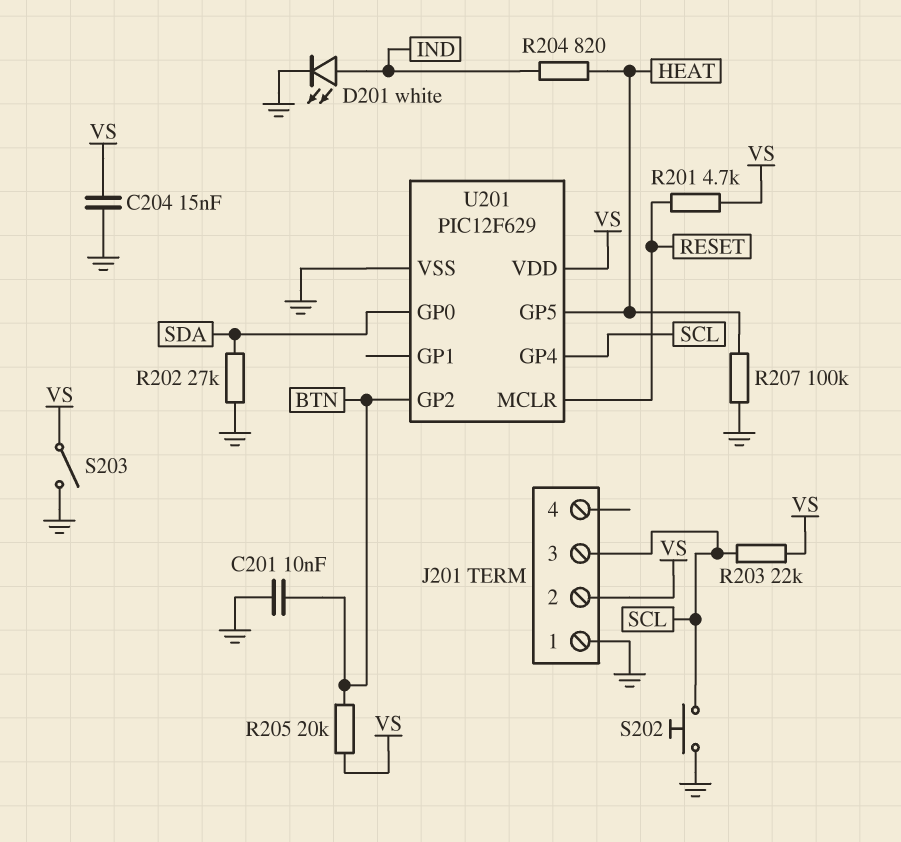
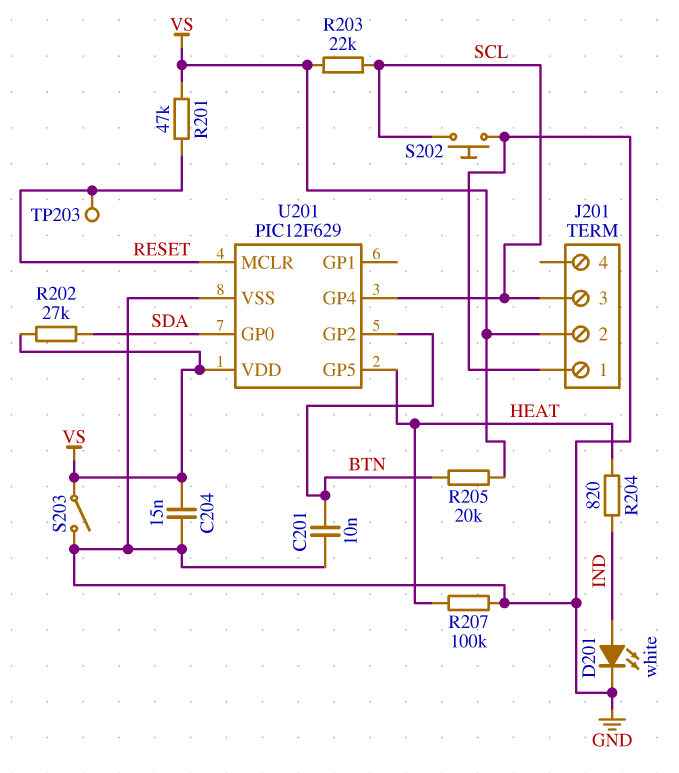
R201: 4.7k (RESET, VS) -> 47k (RESET, VS)
R202: 27k (GND, SDA) -> 27k (SDA, VS)
TP203: none -> test point (RESET)

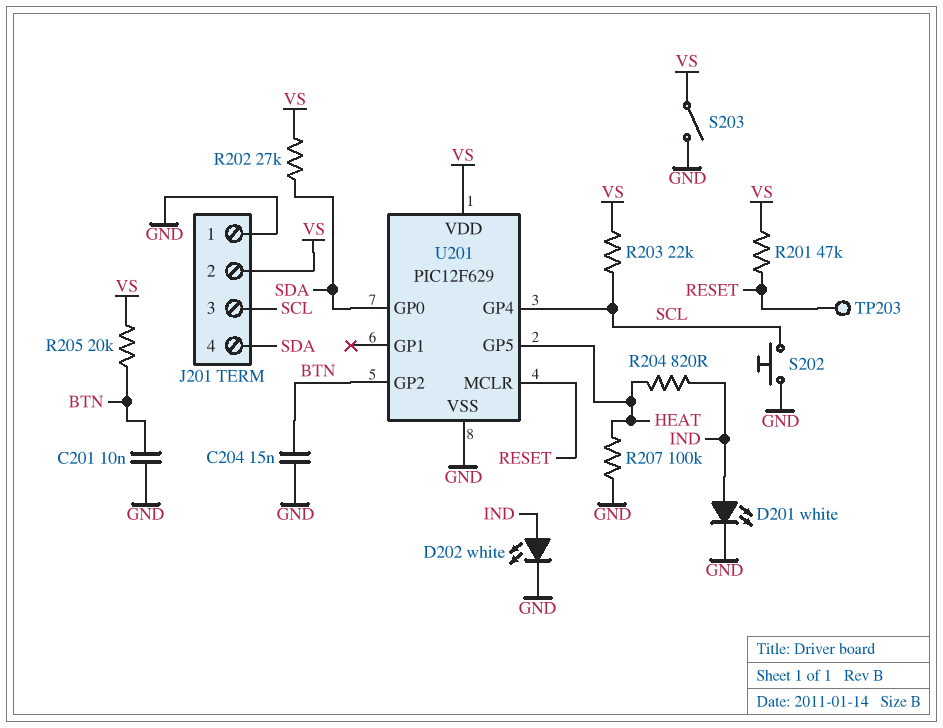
C204: 15nF (GND, VS) -> 15nF (BTN, GND)
D202: none -> LED white (A IND, K GND)
J201 pin 4: none -> SDA

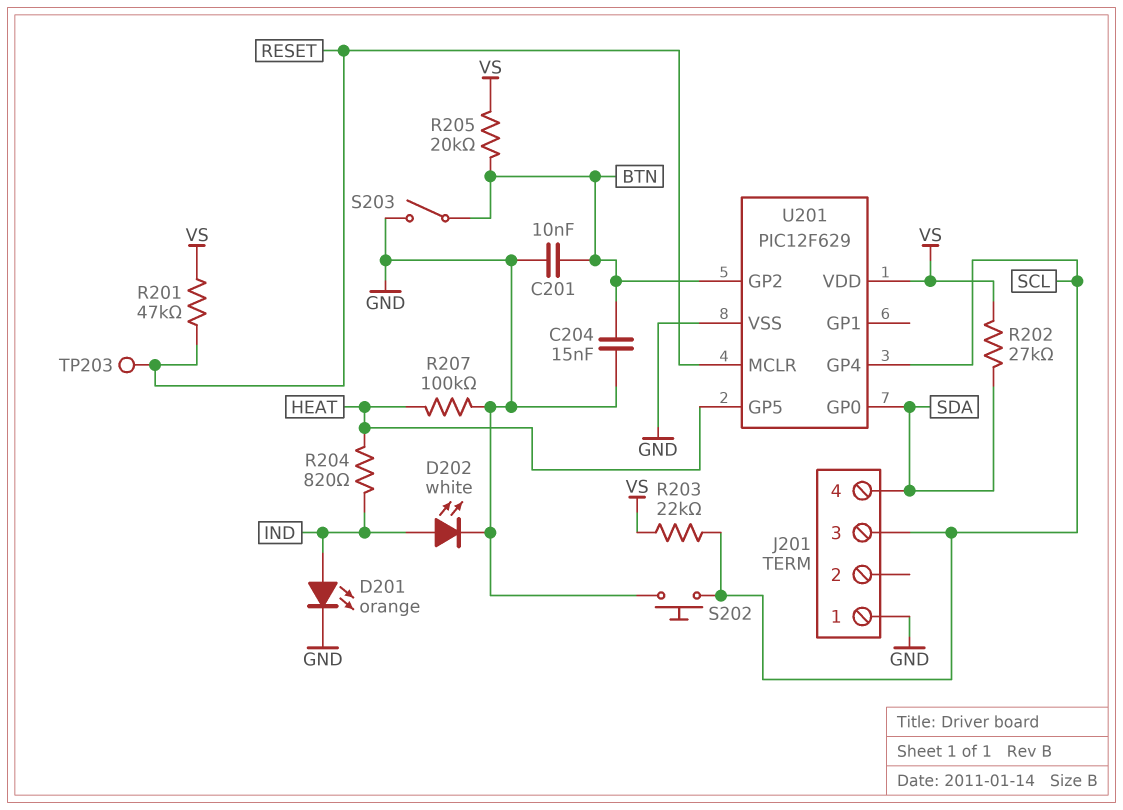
D201: LED white (A IND, K GND) -> LED orange (A IND, K GND)
J201 pin 2: VS -> none
S203: switch (GND, VS) -> switch (BTN, GND)

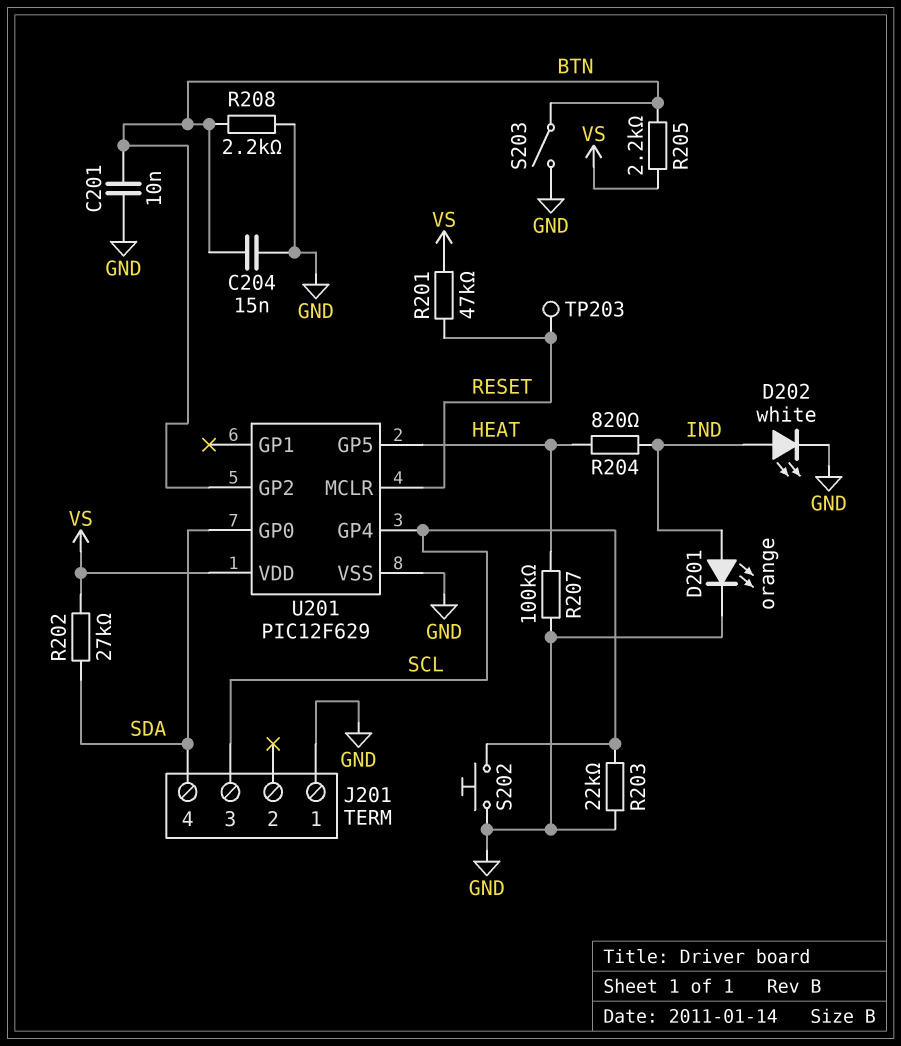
R203: 22k (SCL, VS) -> 22k (GND, SCL)
R205: 20k (BTN, VS) -> 2.2k (BTN, VS)
R208: none -> 2.2k (BTN, GND)

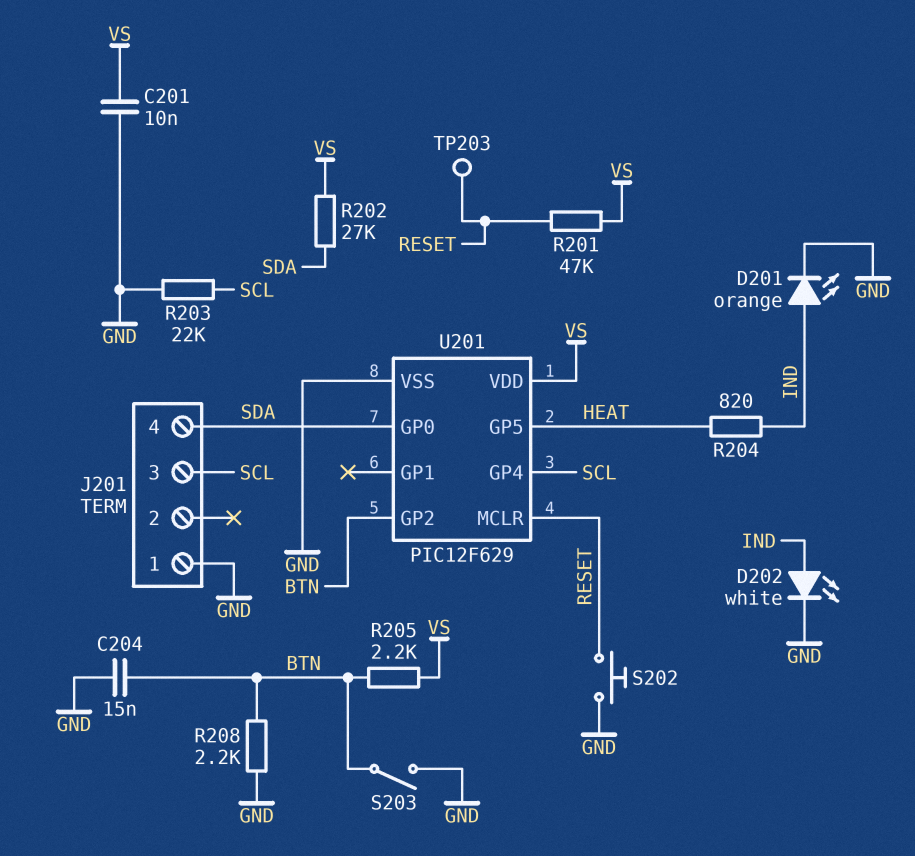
C201: 10nF (BTN, GND) -> 10nF (GND, VS)
R207: 100k (GND, HEAT) -> none
S202: button (GND, SCL) -> button (GND, RESET)

